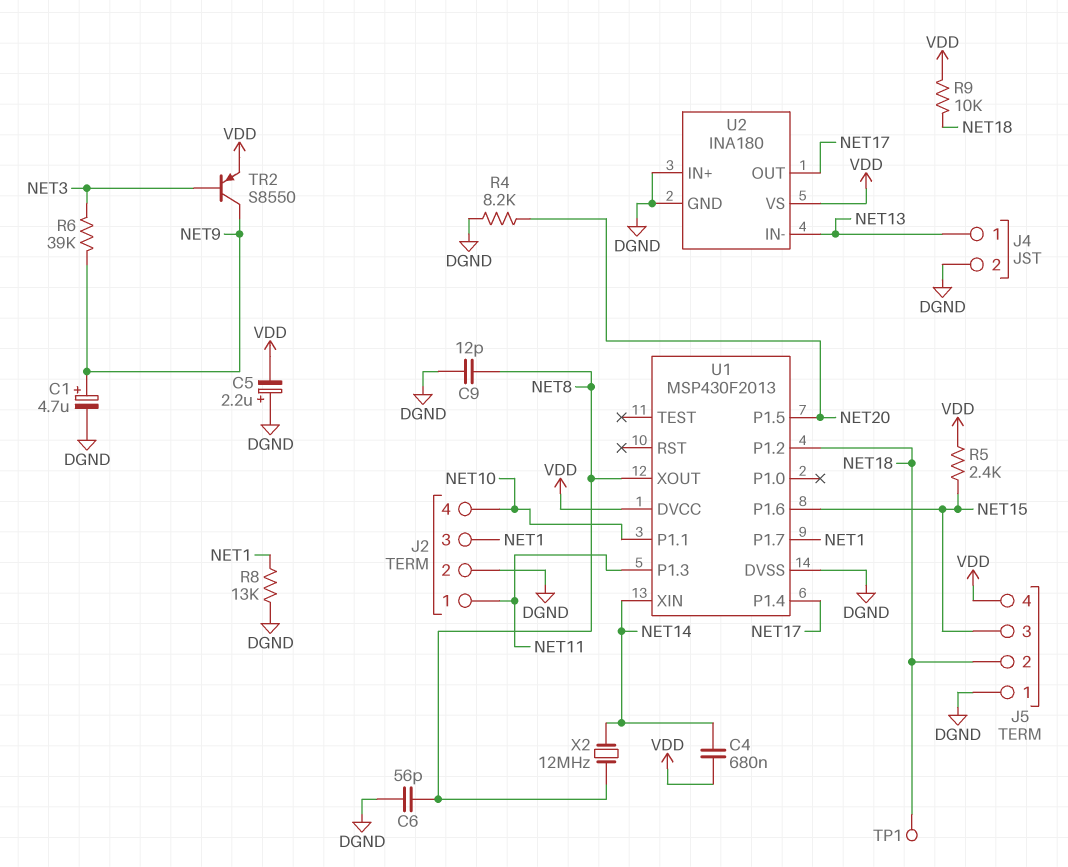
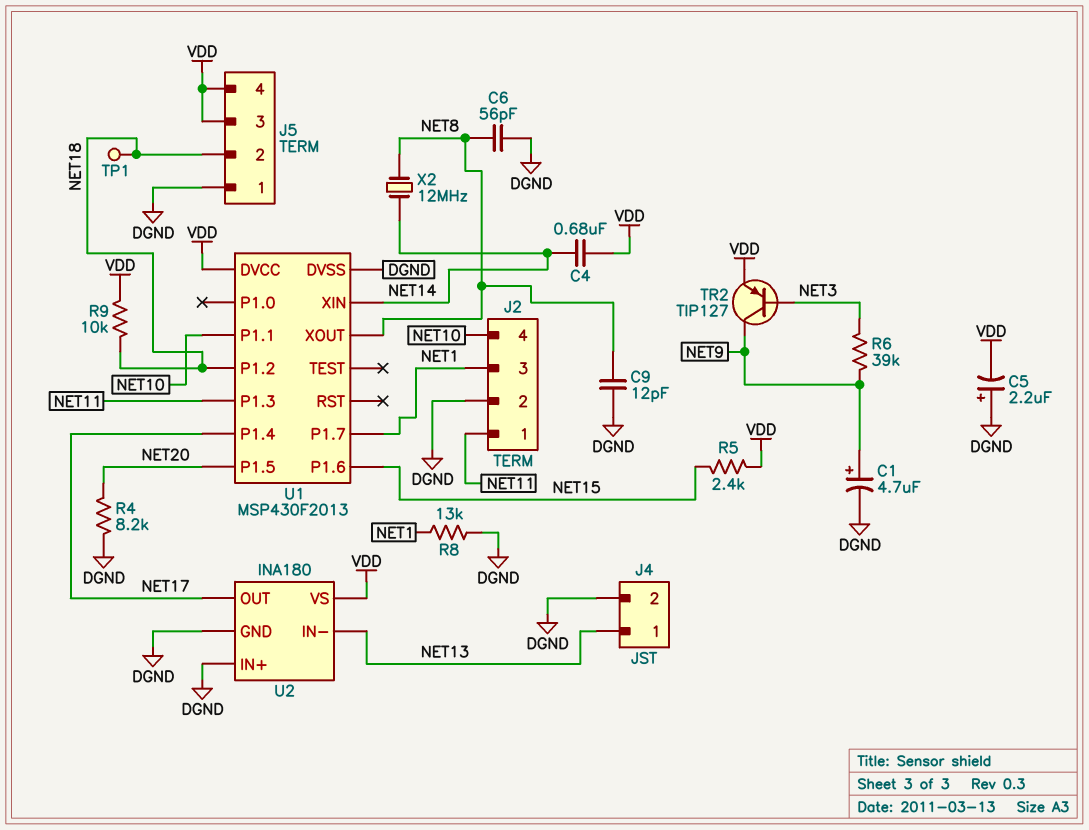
J5 pin 3: NET15 -> VDD
TR2: PNP S8550 (B NET3, C NET9, E VDD) -> PNP TIP127 (B NET3, C NET9, E VDD)

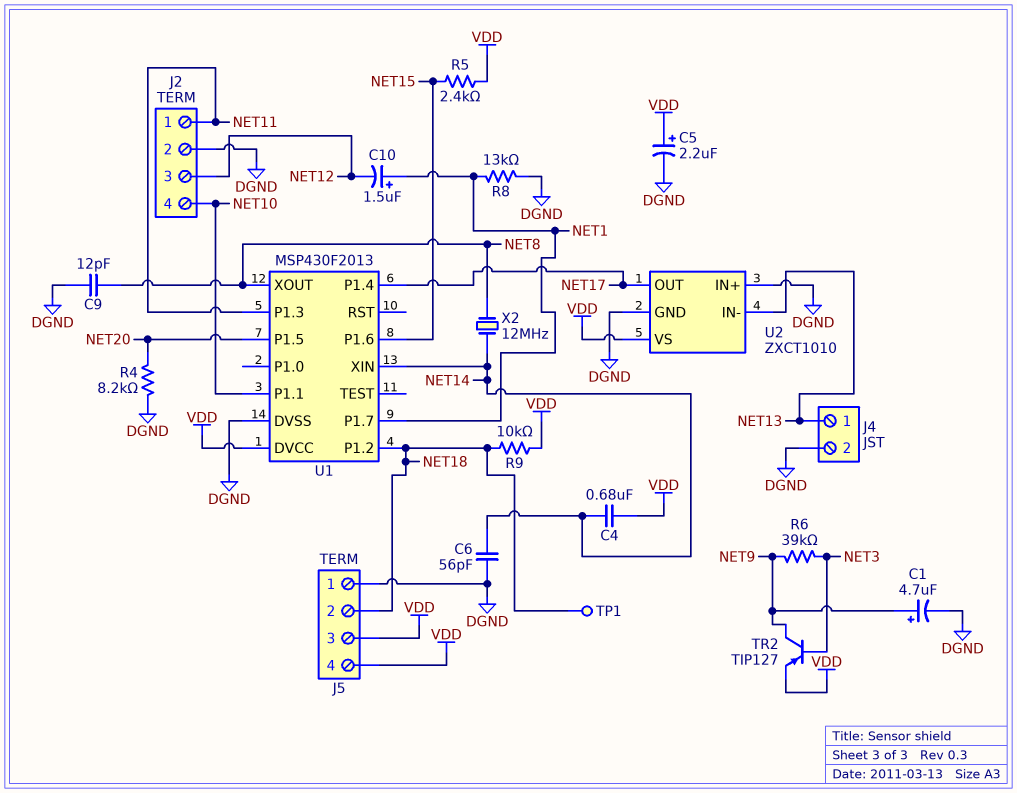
C5: 2.2uF (plus DGND, minus VDD) -> 2.2uF (plus VDD, minus DGND)
C6: 56pF (DGND, NET8) -> 56pF (DGND, NET14)
C10: none -> 1.5uF (plus NET1, minus NET12)
J2 pin 3: NET1 -> NET12
U2: INA180 -> ZXCT1010

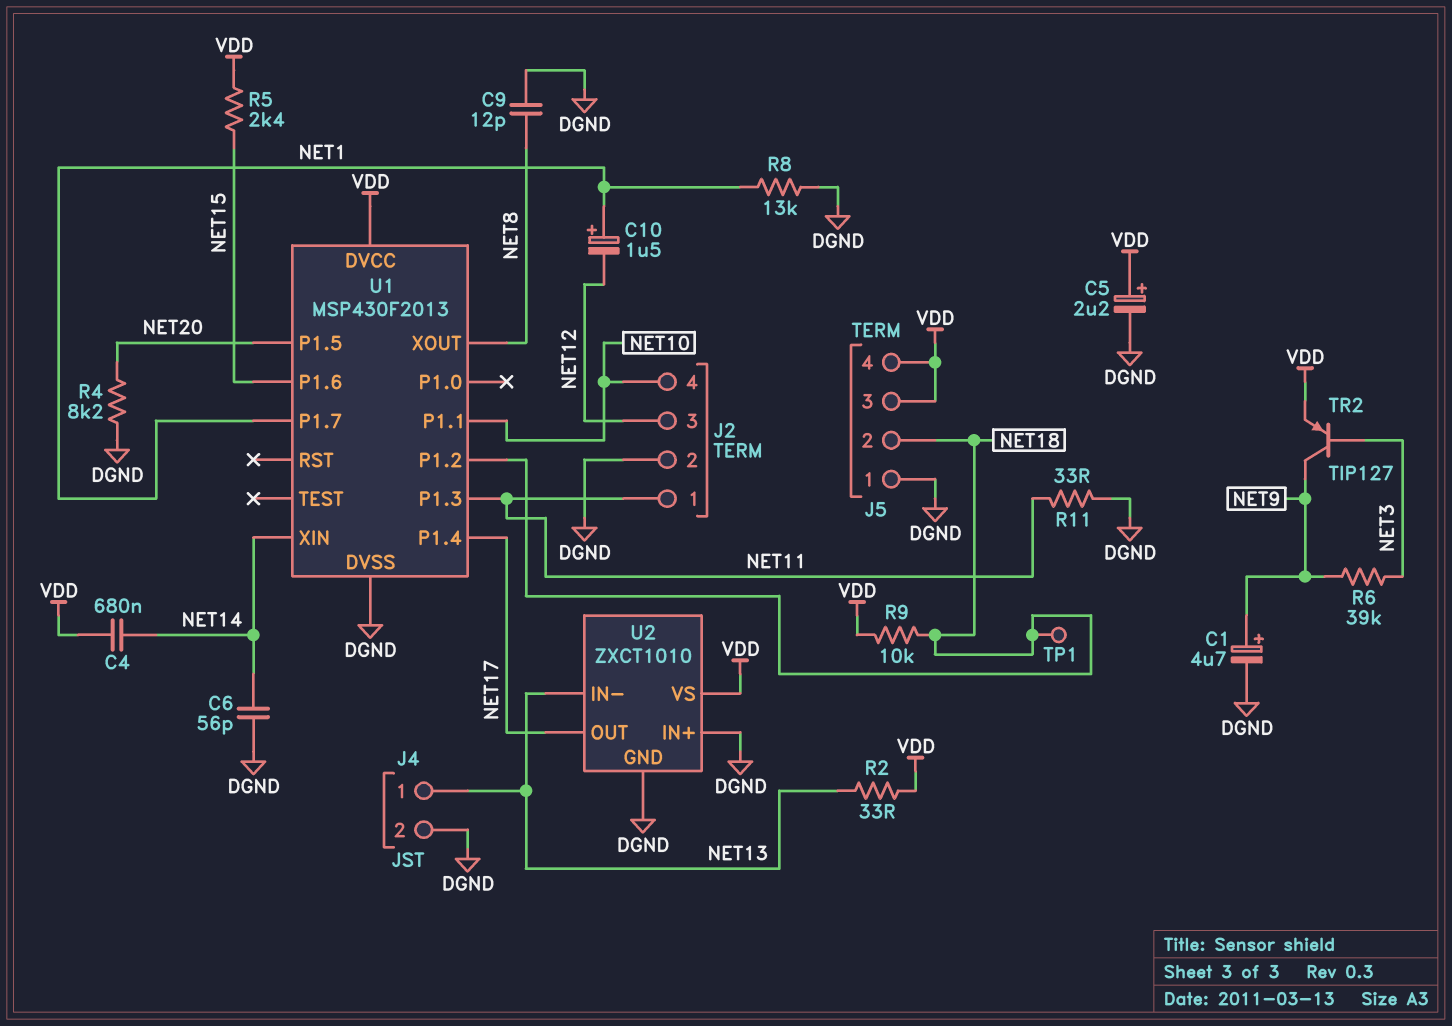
R2: none -> 33 (NET13, VDD)
R11: none -> 33 (DGND, NET11)
X2: 12MHz (NET8, NET14) -> none

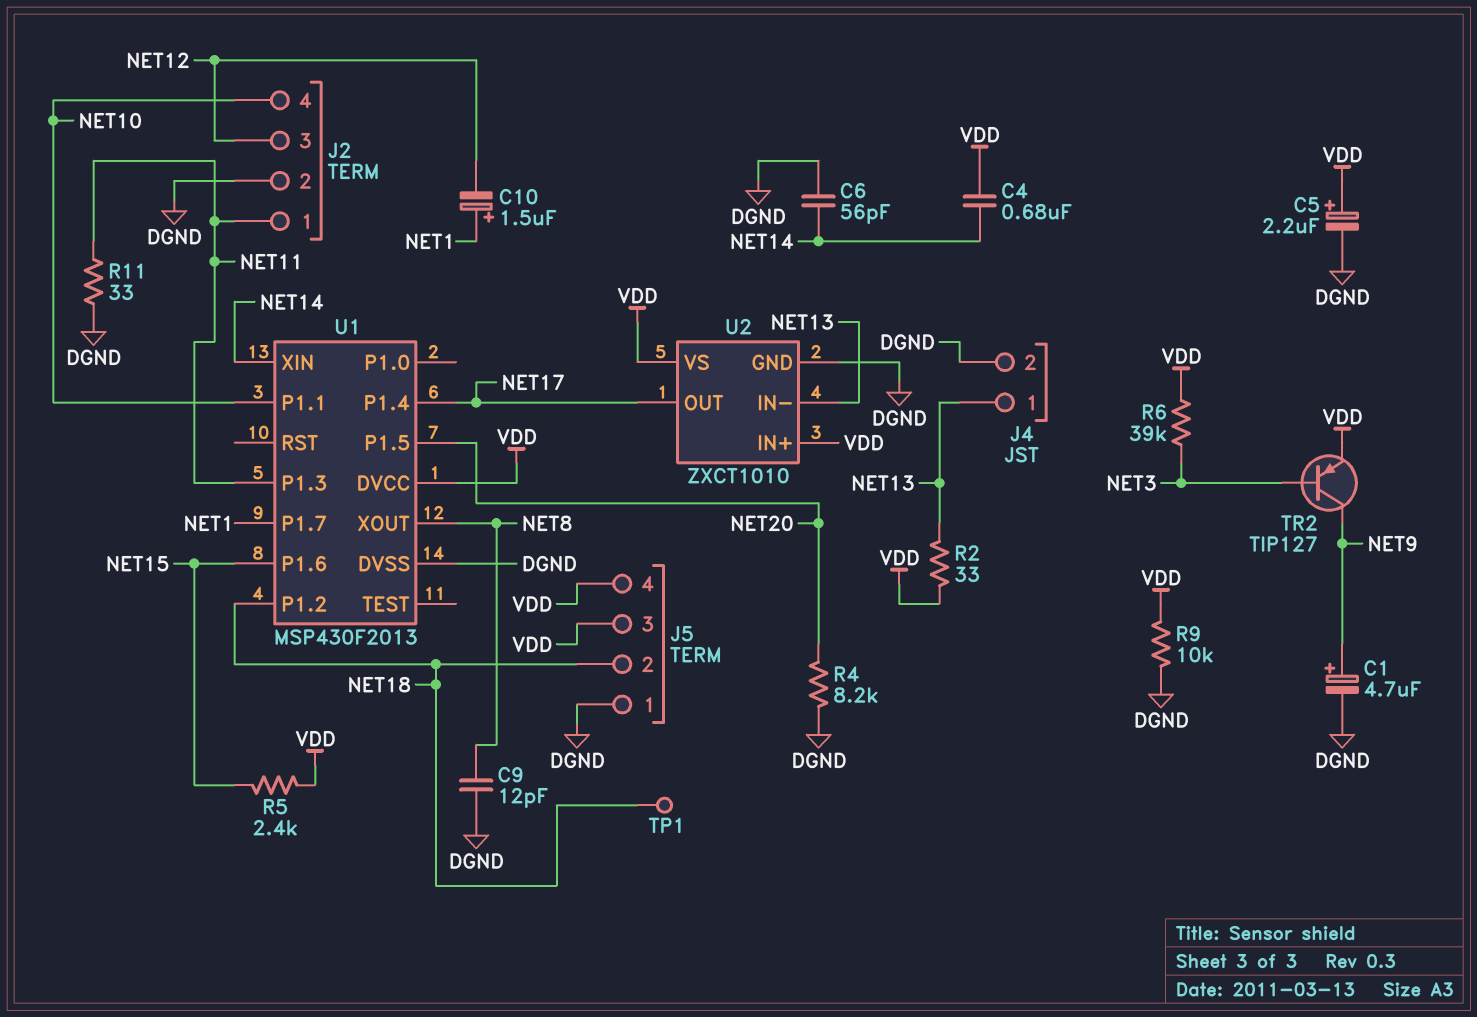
R6: 39k (NET3, NET9) -> 39k (NET3, VDD)
R8: 13k (DGND, NET1) -> none
R9: 10k (NET18, VDD) -> 10k (DGND, VDD)
U2 pin IN+: DGND -> VDD

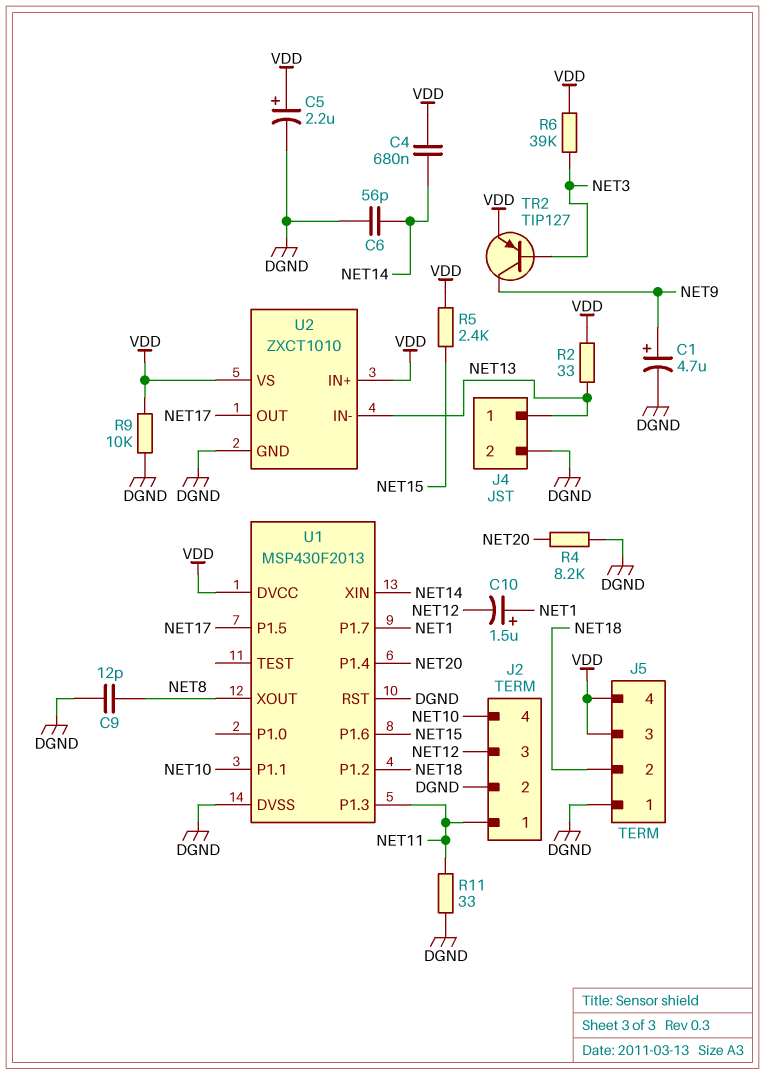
TP1: test point (NET18) -> none
U1 pin P1.4: NET17 -> NET20
U1 pin P1.5: NET20 -> NET17
U1 pin RST: none -> DGND

